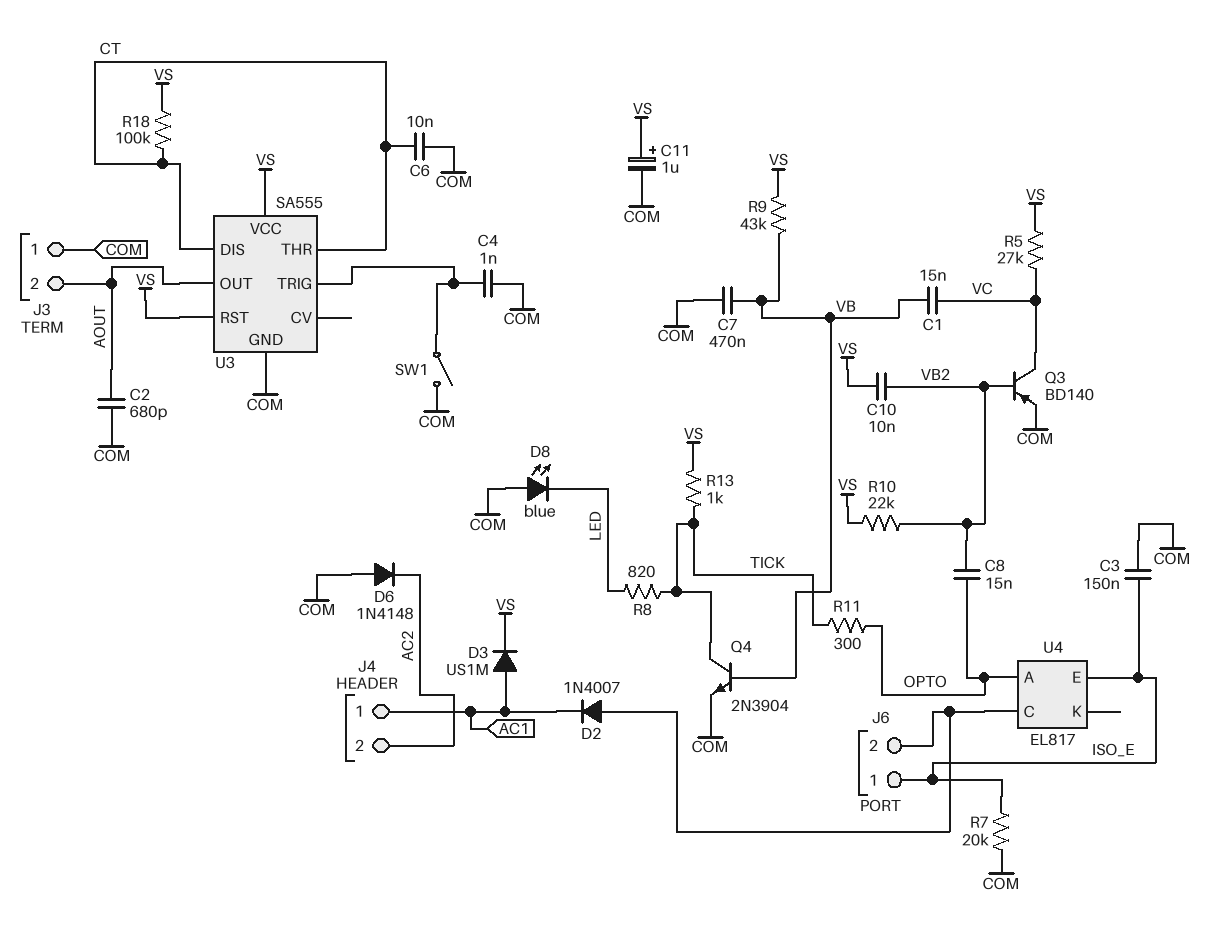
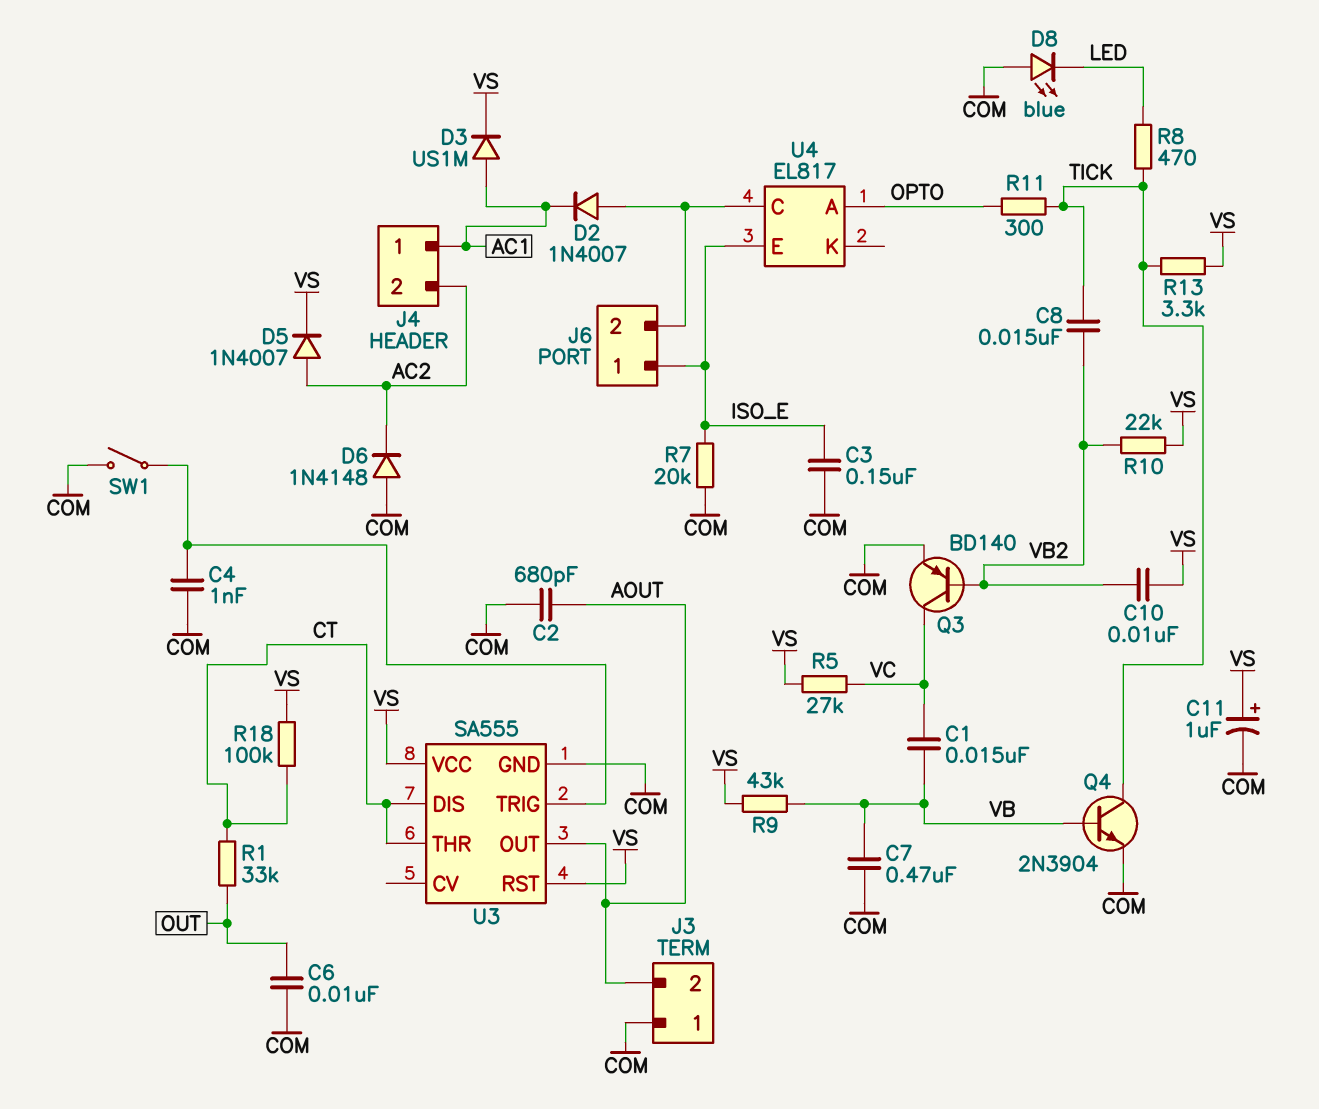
C6: 10nF (COM, CT) -> 10nF (COM, OUT)
C8: 15nF (OPTO, VB2) -> 15nF (TICK, VB2)
D5: none -> diode 1N4007 (A AC2, K VS)
R1: none -> 33k (CT, OUT)
R8: 820 (LED, TICK) -> 470 (LED, TICK)
R13: 1k (TICK, VS) -> 3.3k (TICK, VS)

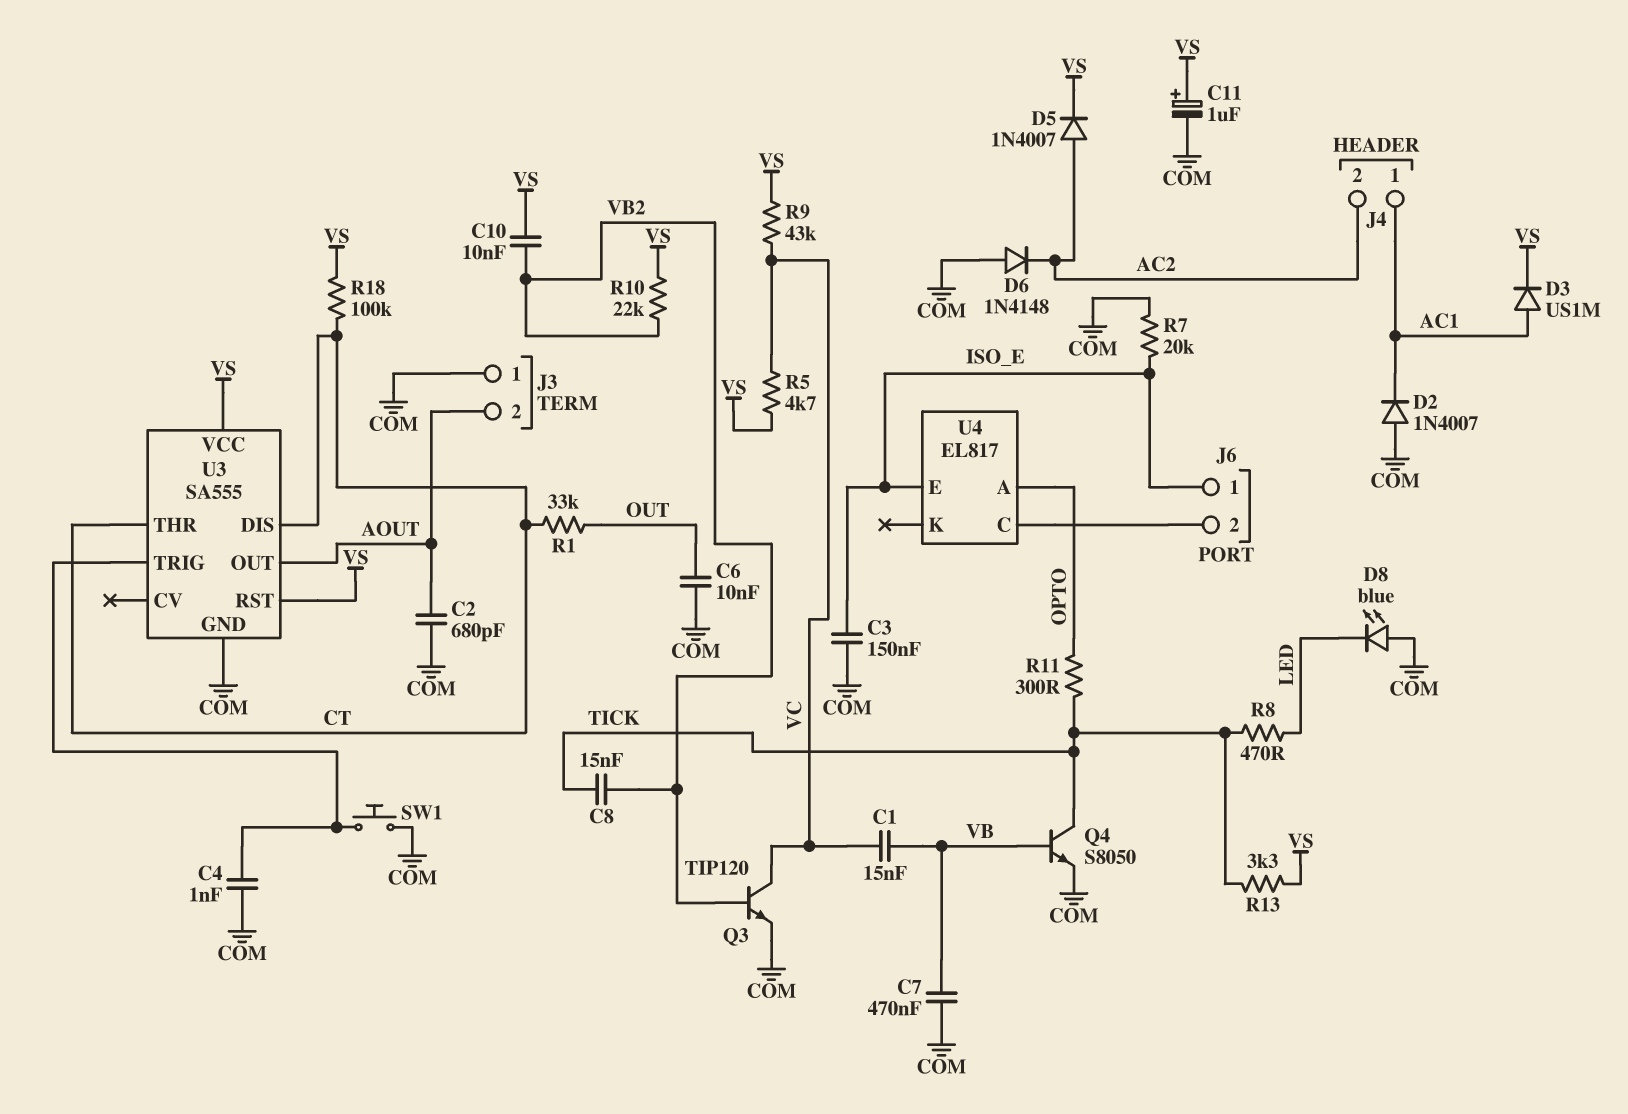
D2: diode 1N4007 (A J6/2, K AC1) -> diode 1N4007 (A COM, K AC1)
Q3: PNP BD140 (B VB2, C VC, E COM) -> NPN TIP120 (B VB2, C VC, E COM)
Q4: NPN 2N3904 (B VB, C TICK, E COM) -> NPN S8050 (B VB, C TICK, E COM)
R5: 27k (VC, VS) -> 4.7k (VC, VS)
R9: 43k (VB, VS) -> 43k (VC, VS)
SW1: switch (COM, U3/TRIG) -> button (COM, U3/TRIG)

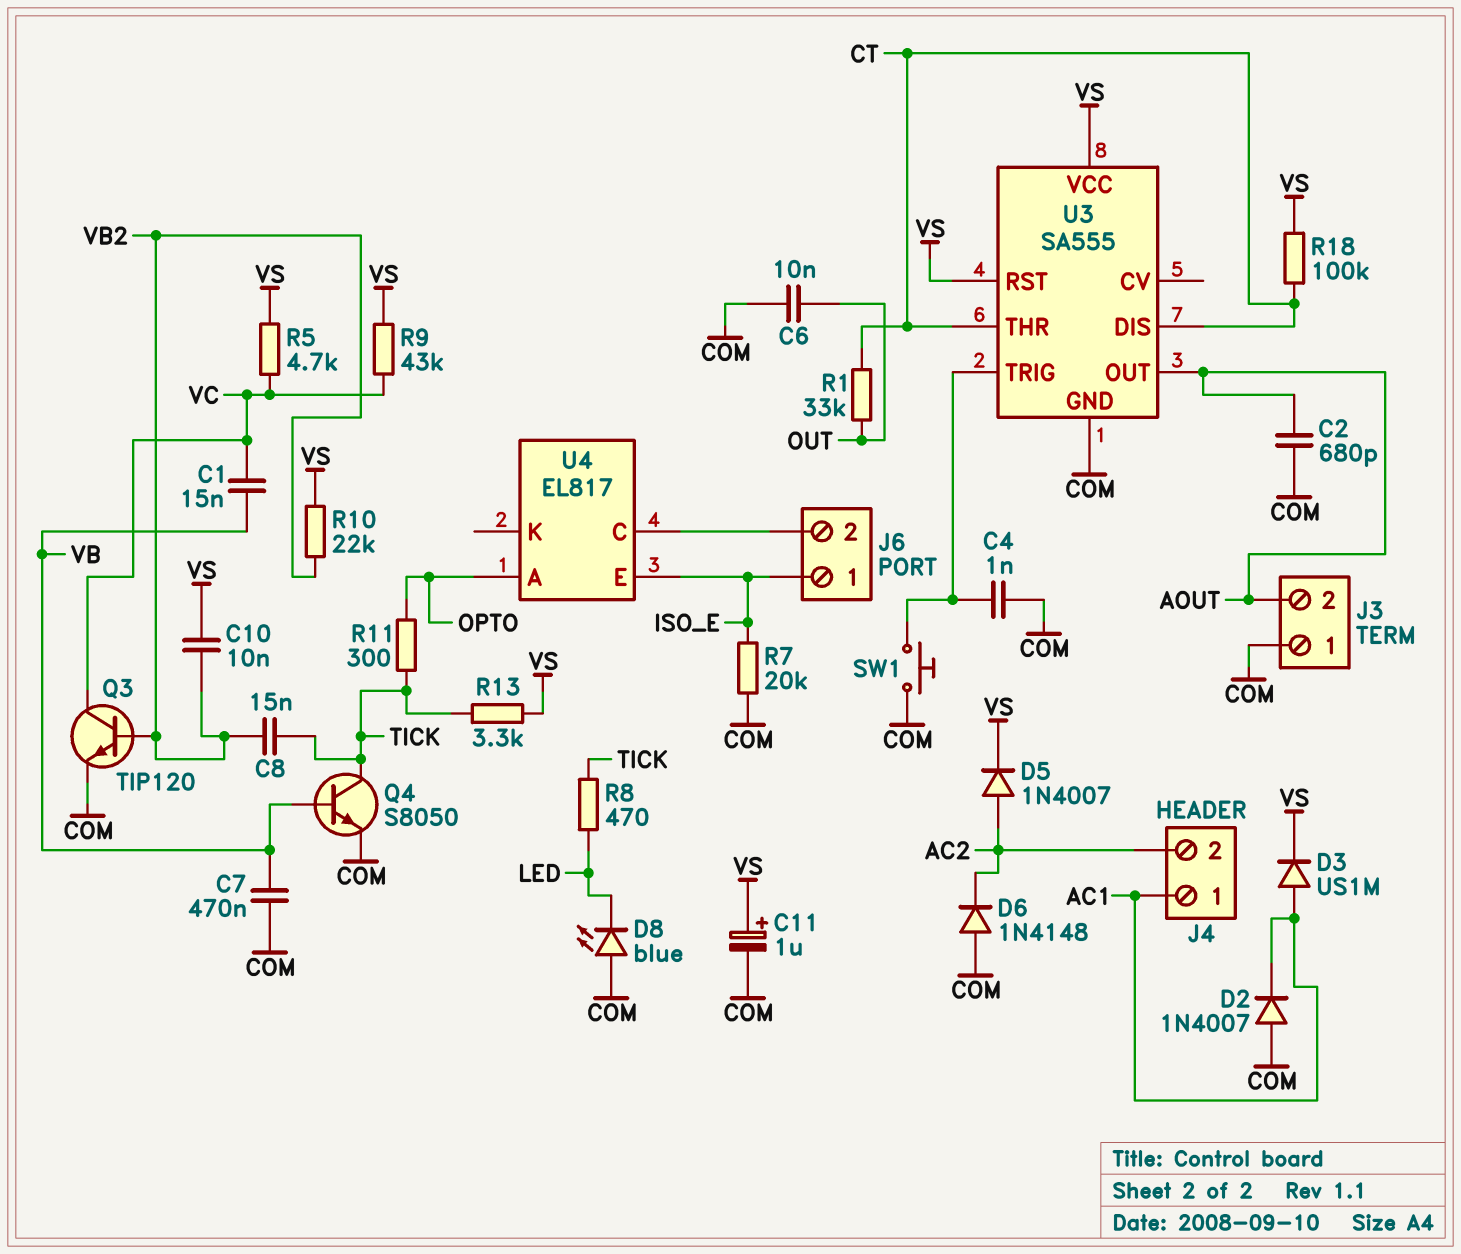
C3: 150nF (COM, ISO_E) -> none

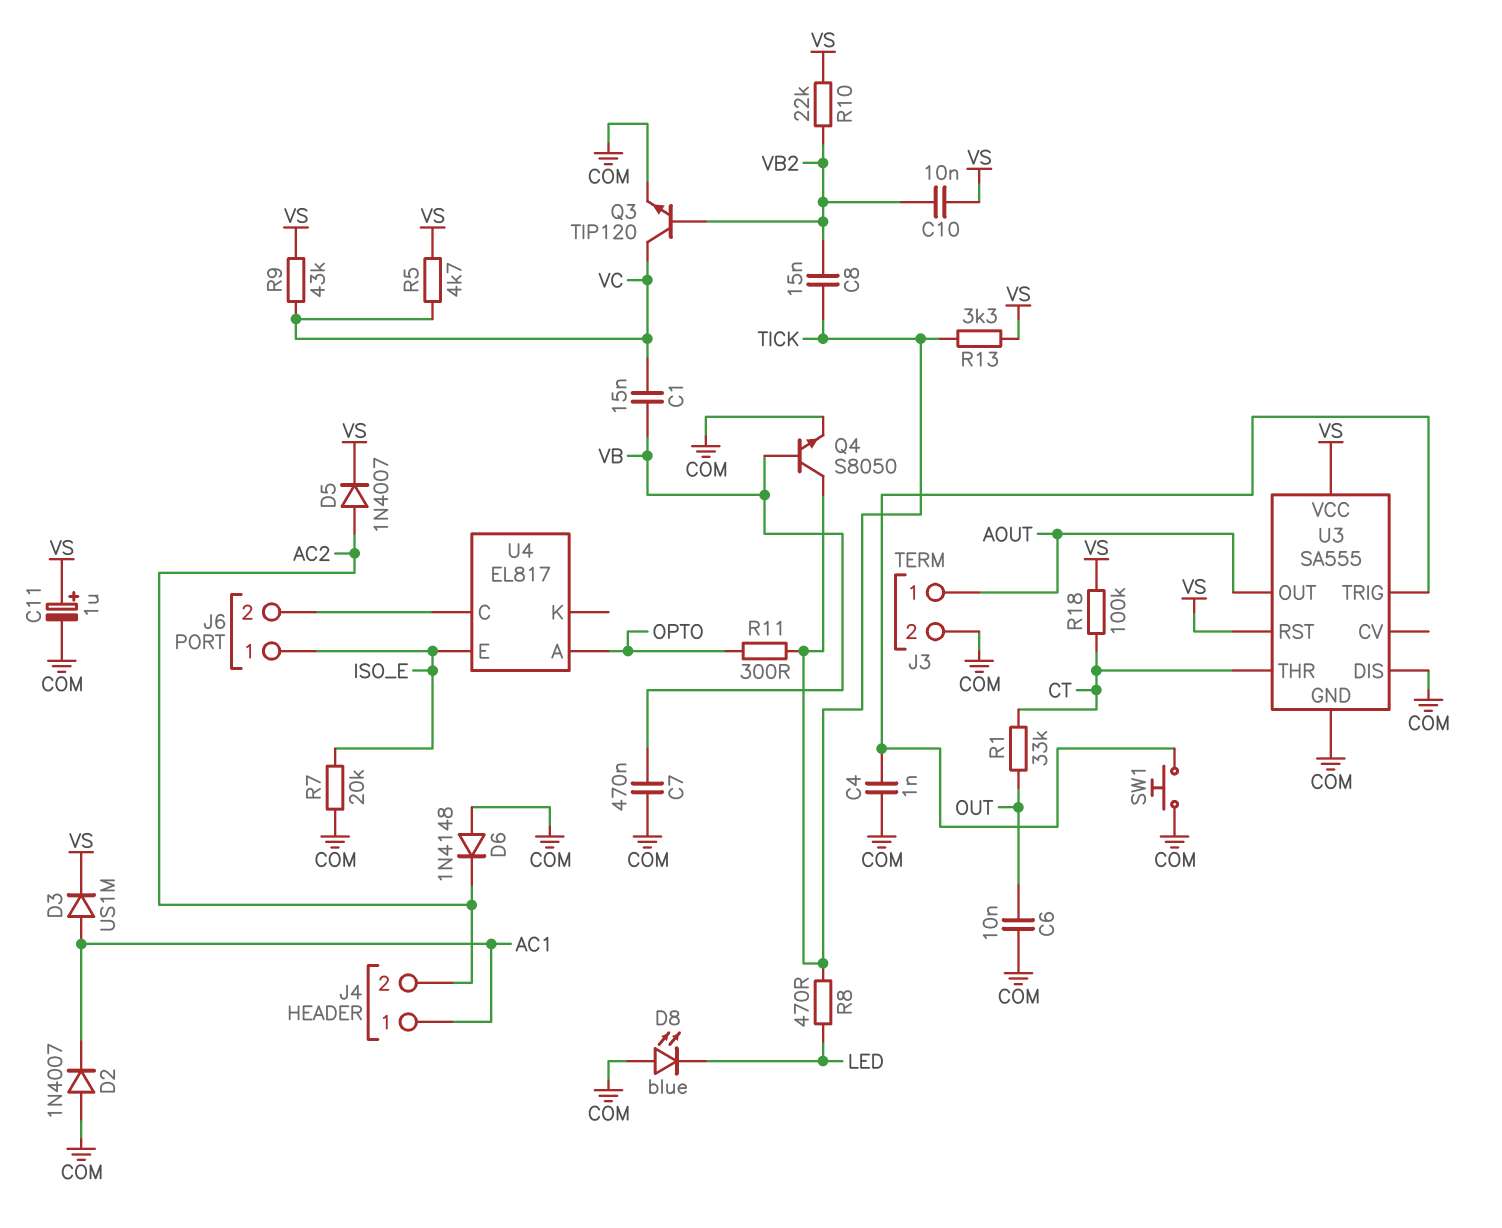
C2: 680pF (AOUT, COM) -> none
J3 pin 1: COM -> AOUT
J3 pin 2: AOUT -> COM
U3 pin DIS: CT -> COM

